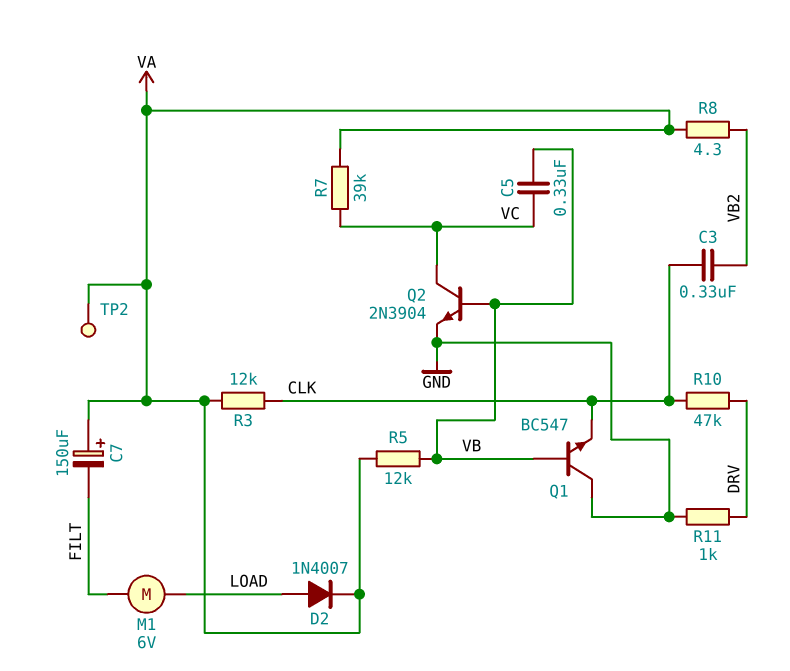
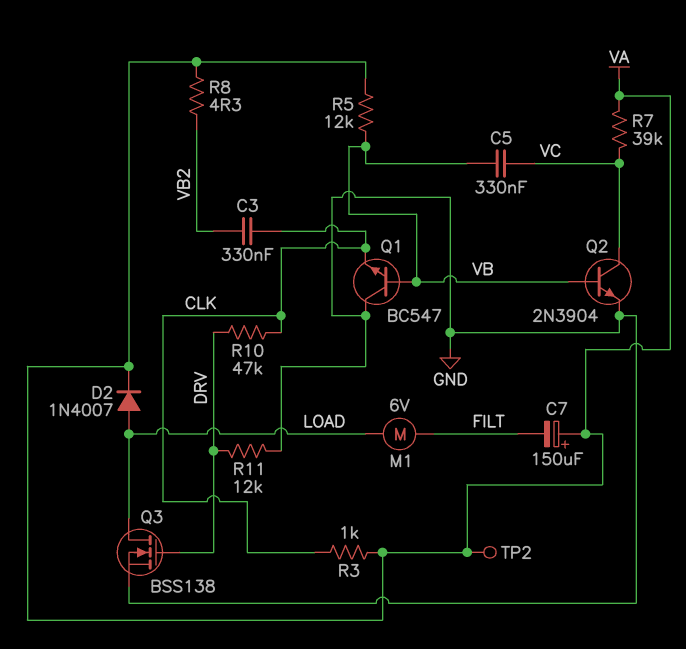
Q3: none -> NMOS BSS138 (G DRV, D LOAD, S GND)
R3: 12k (CLK, VA) -> 1k (CLK, VA)
R11: 1k (DRV, GND) -> 12k (DRV, GND)

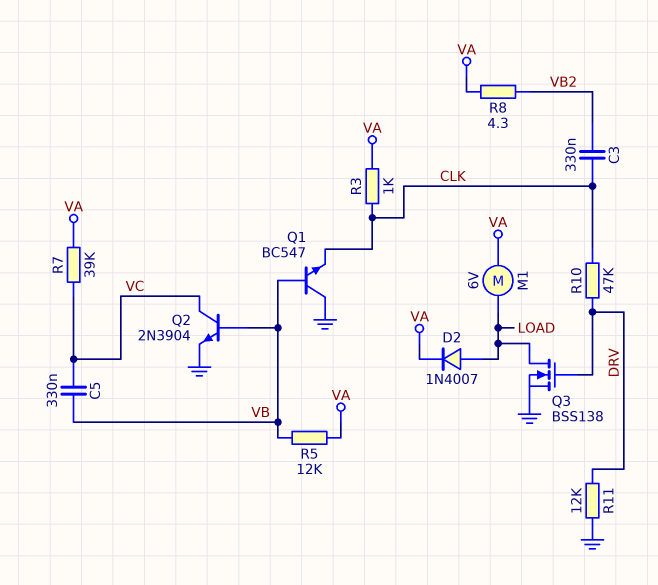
C7: 150uF (plus VA, minus FILT) -> none
M1: motor 6V (FILT, LOAD) -> motor 6V (LOAD, VA)
TP2: test point (VA) -> none

